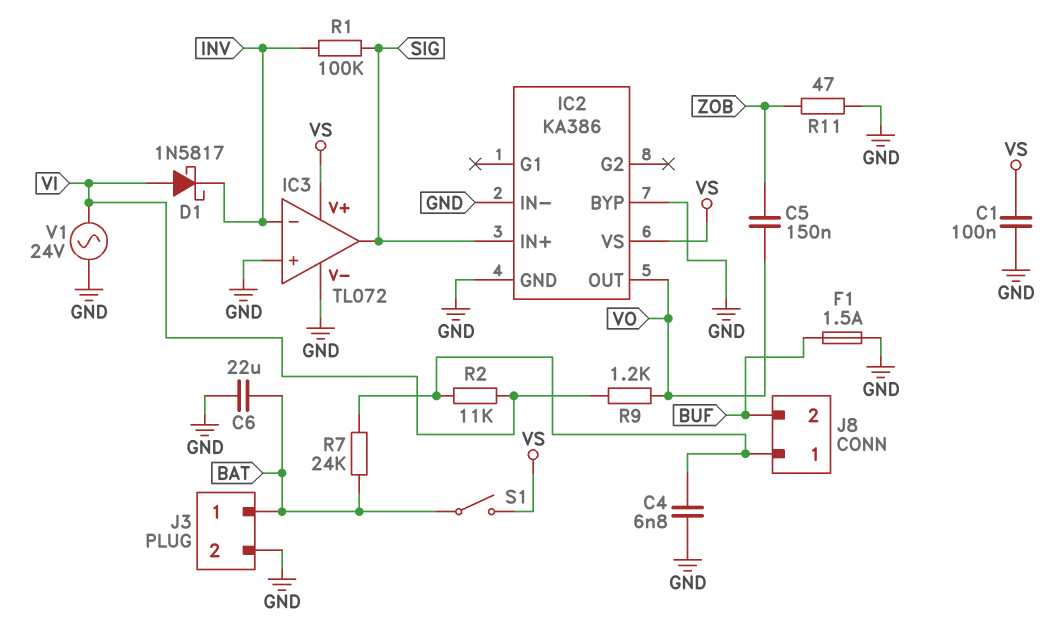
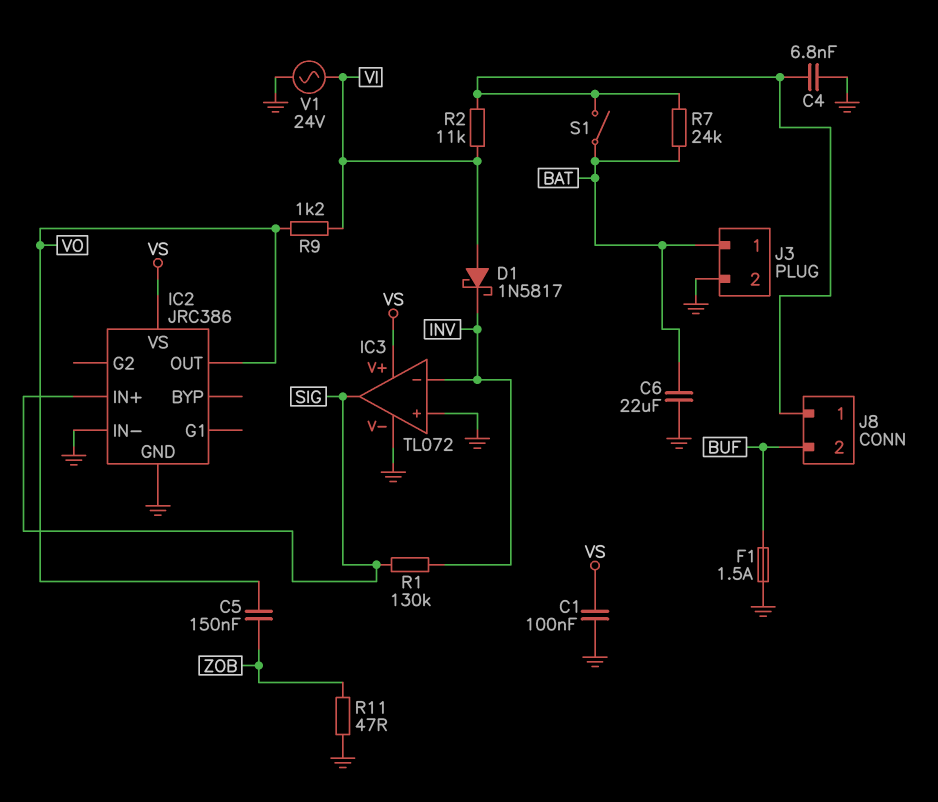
IC2: KA386 -> JRC386
IC2 pin BYP: GND -> none
R1: 100k (INV, SIG) -> 130k (INV, SIG)
S1: switch (BAT, VS) -> switch (BAT, J8/1)

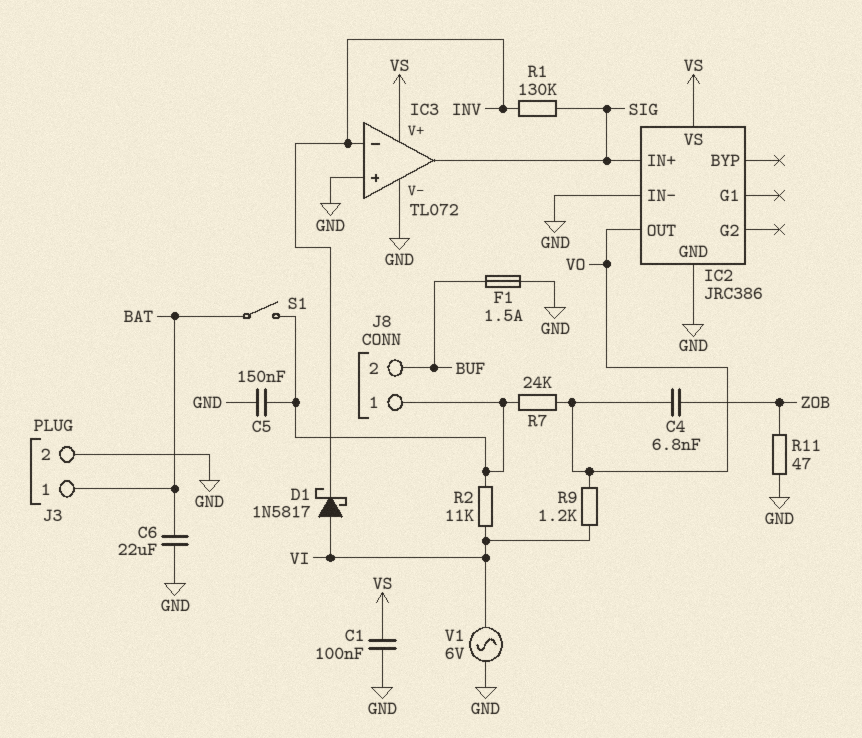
C4: 6.8nF (GND, J8/1) -> 6.8nF (VO, ZOB)
C5: 150nF (VO, ZOB) -> 150nF (GND, J8/1)
R7: 24k (BAT, J8/1) -> 24k (J8/1, VO)
V1: AC 24V (GND, VI) -> AC 6V (GND, VI)

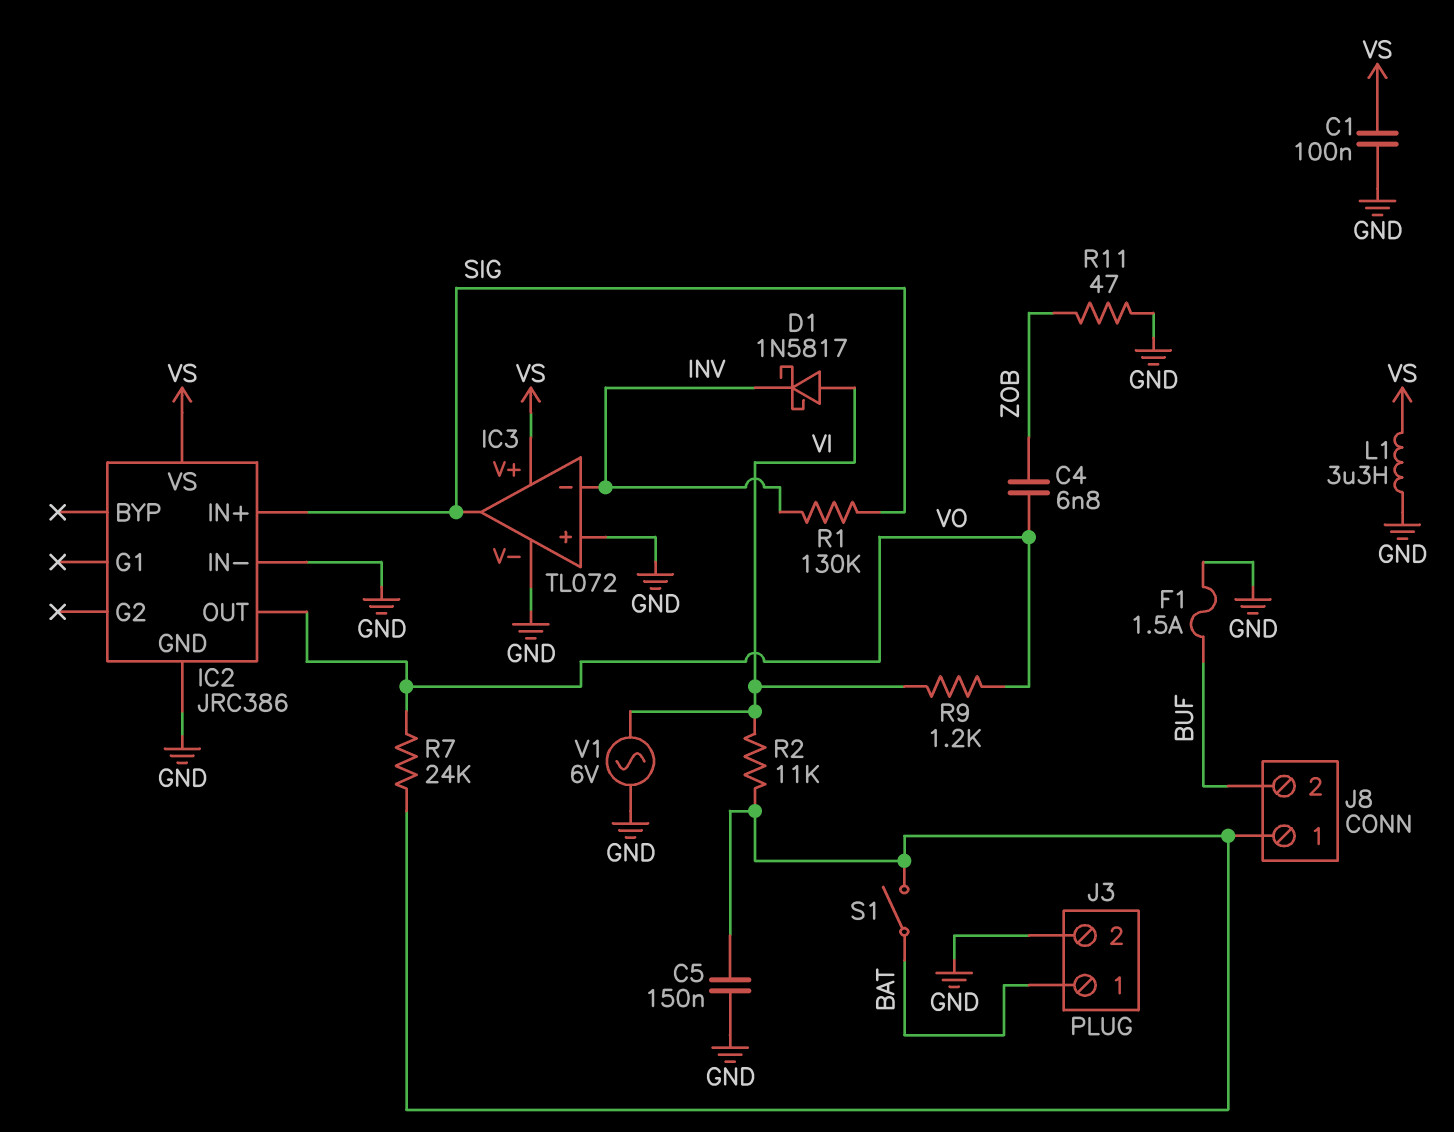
C6: 22uF (BAT, GND) -> none
L1: none -> 3.3uH (GND, VS)

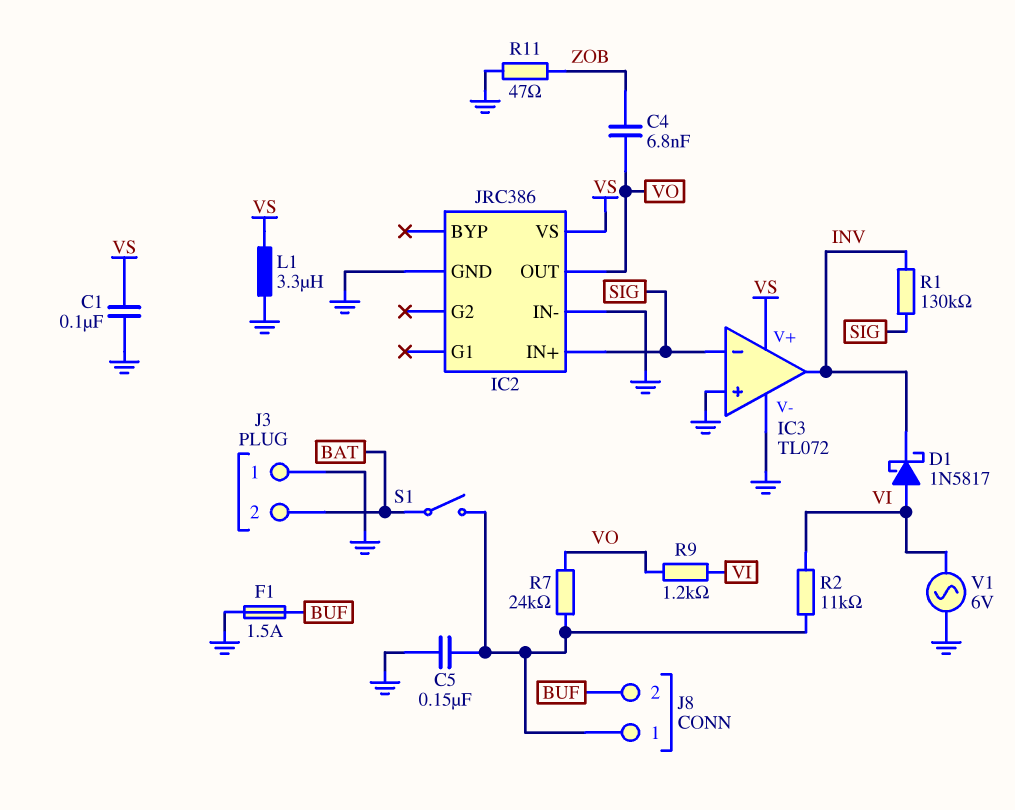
IC3 pin in-: INV -> SIG
IC3 pin out: SIG -> INV
J3 pin 1: BAT -> GND
J3 pin 2: GND -> BAT

